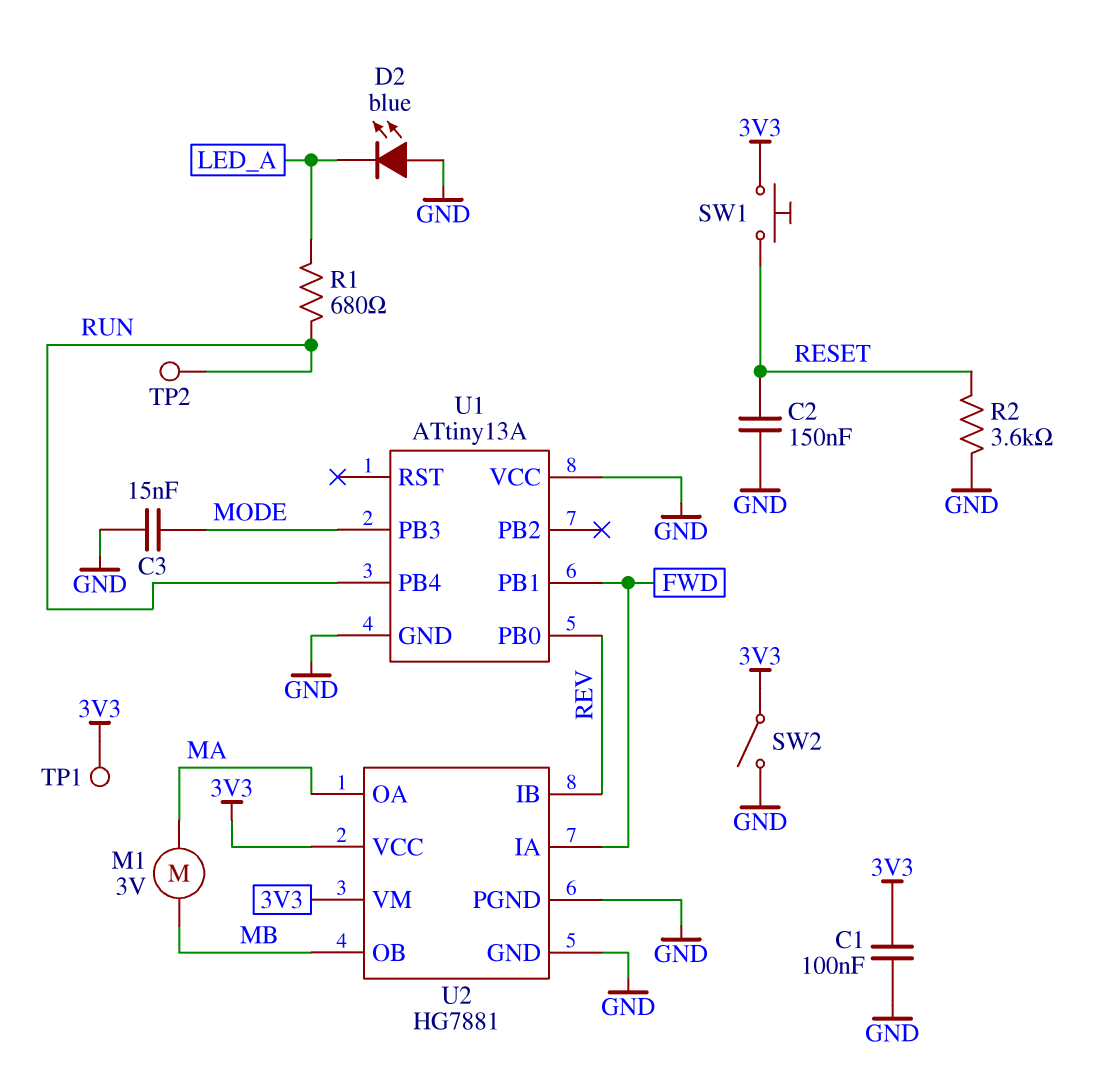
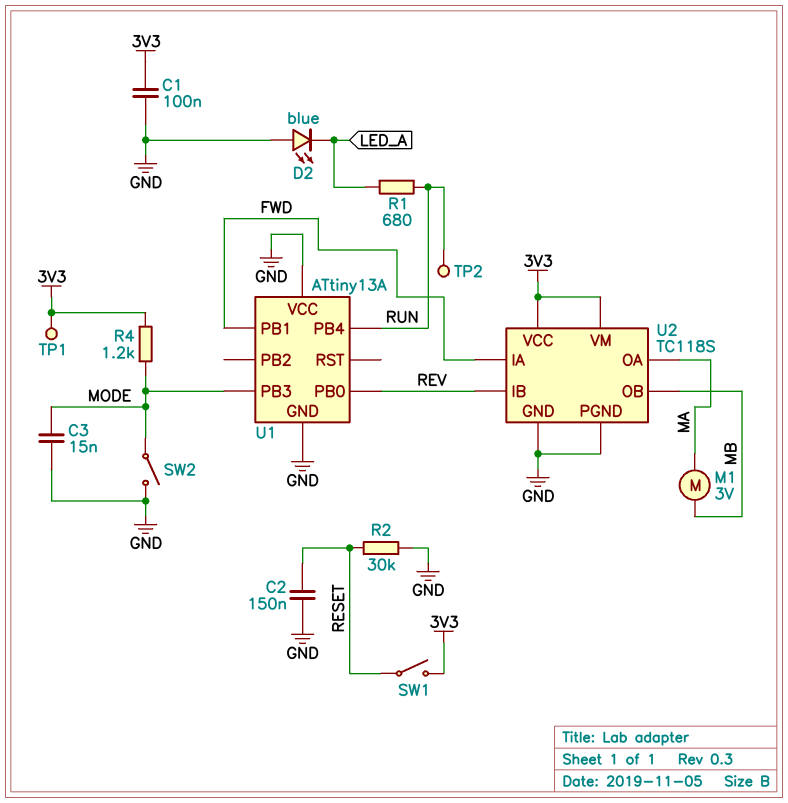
R2: 3.6k (GND, RESET) -> 30k (GND, RESET)
R4: none -> 1.2k (3V3, MODE)
SW1: button (3V3, RESET) -> switch (3V3, RESET)
SW2: switch (3V3, GND) -> switch (GND, MODE)
U2: HG7881 -> TC118S

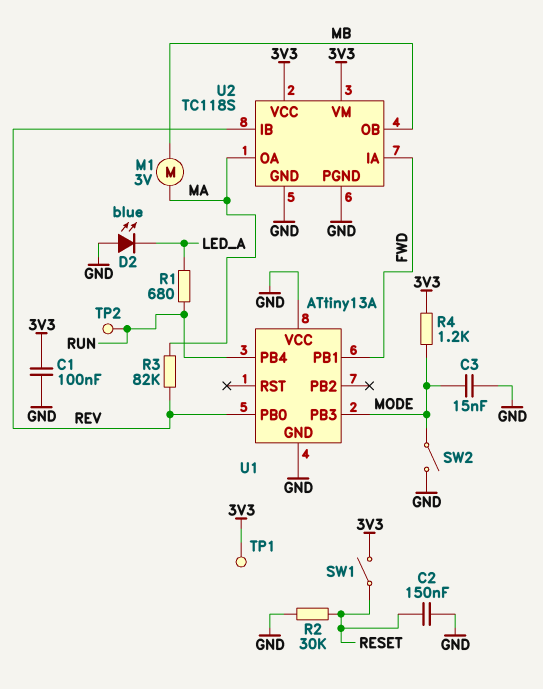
R3: none -> 82k (MA, REV)

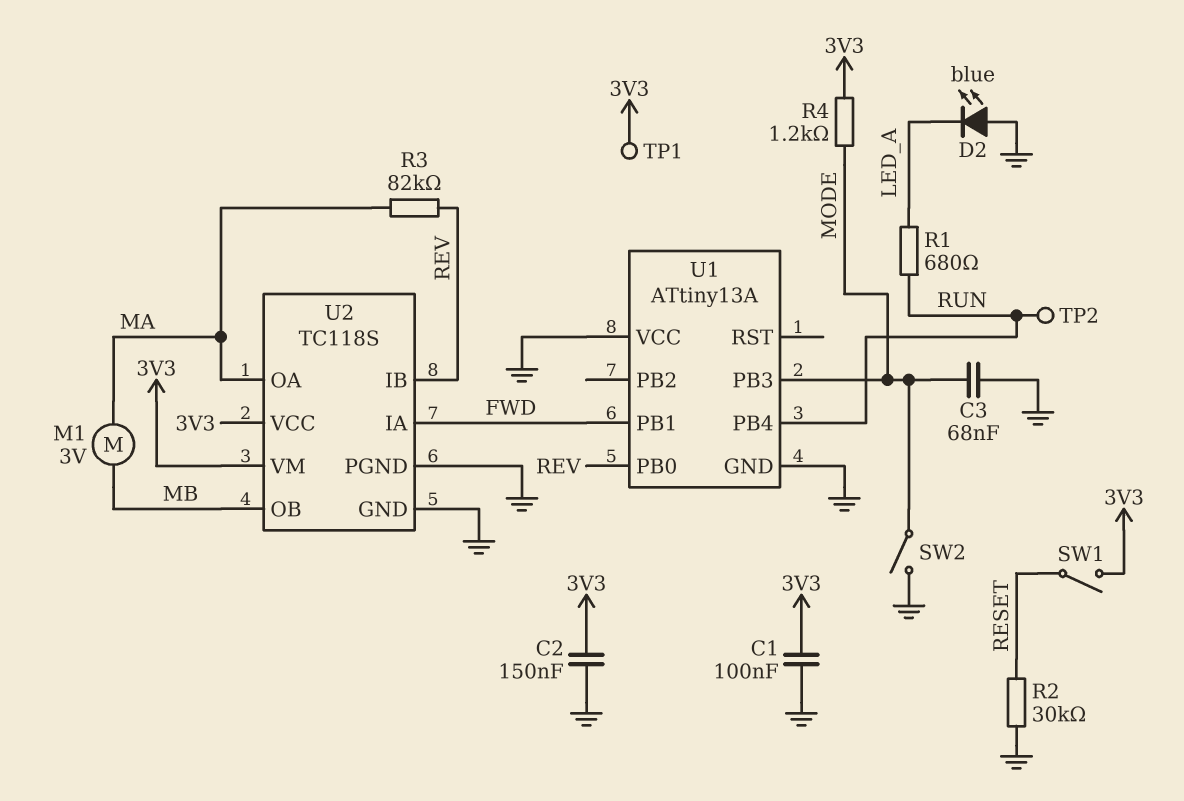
C2: 150nF (GND, RESET) -> 150nF (3V3, GND)
C3: 15nF (GND, MODE) -> 68nF (GND, MODE)

